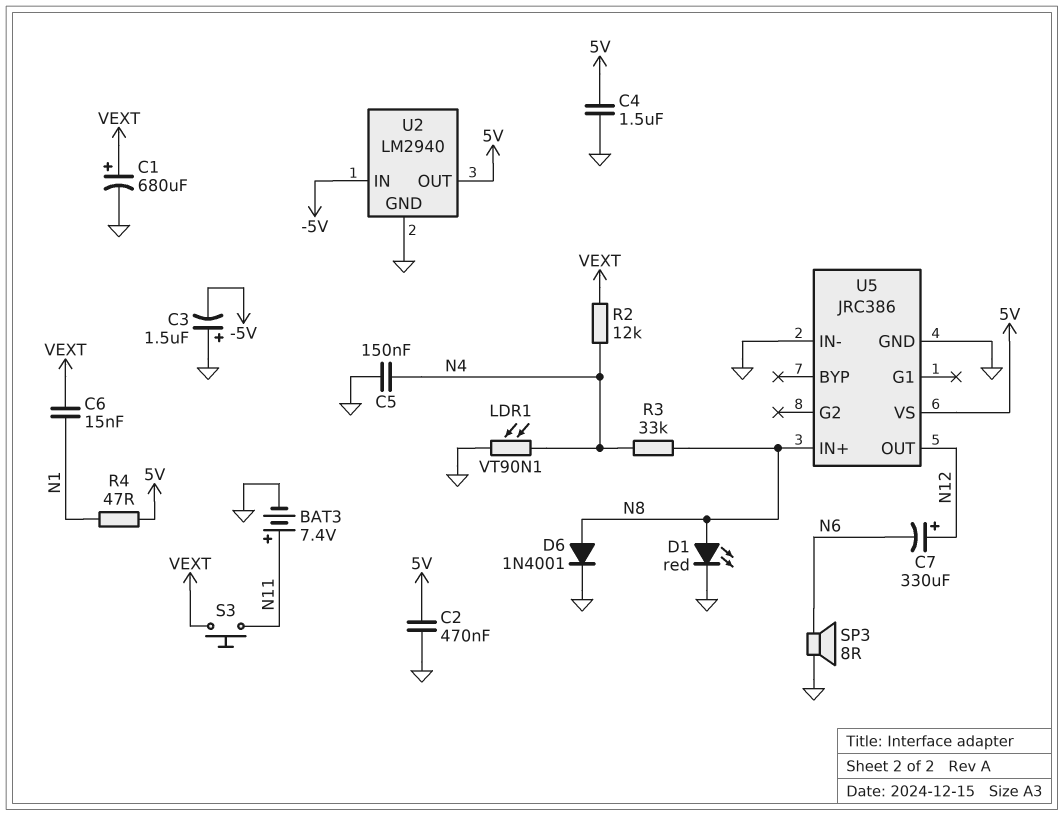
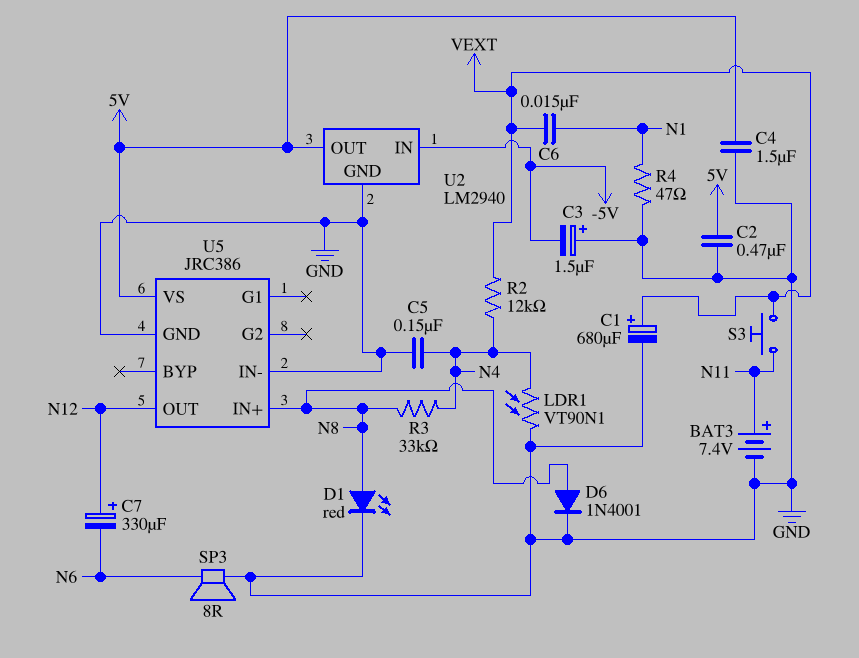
R4: 47 (5V, N1) -> 47 (GND, N1)

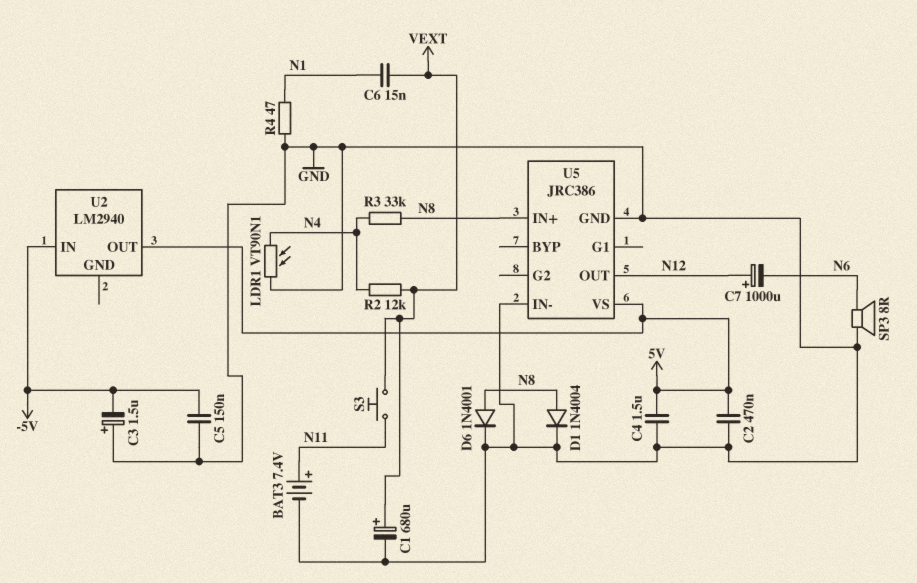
C5: 150nF (GND, N4) -> 150nF (-5V, GND)
C7: 330uF (plus N12, minus N6) -> 1000uF (plus N12, minus N6)
D1: LED red (A N8, K GND) -> diode 1N4004 (A N8, K GND)
U2 pin GND: GND -> none

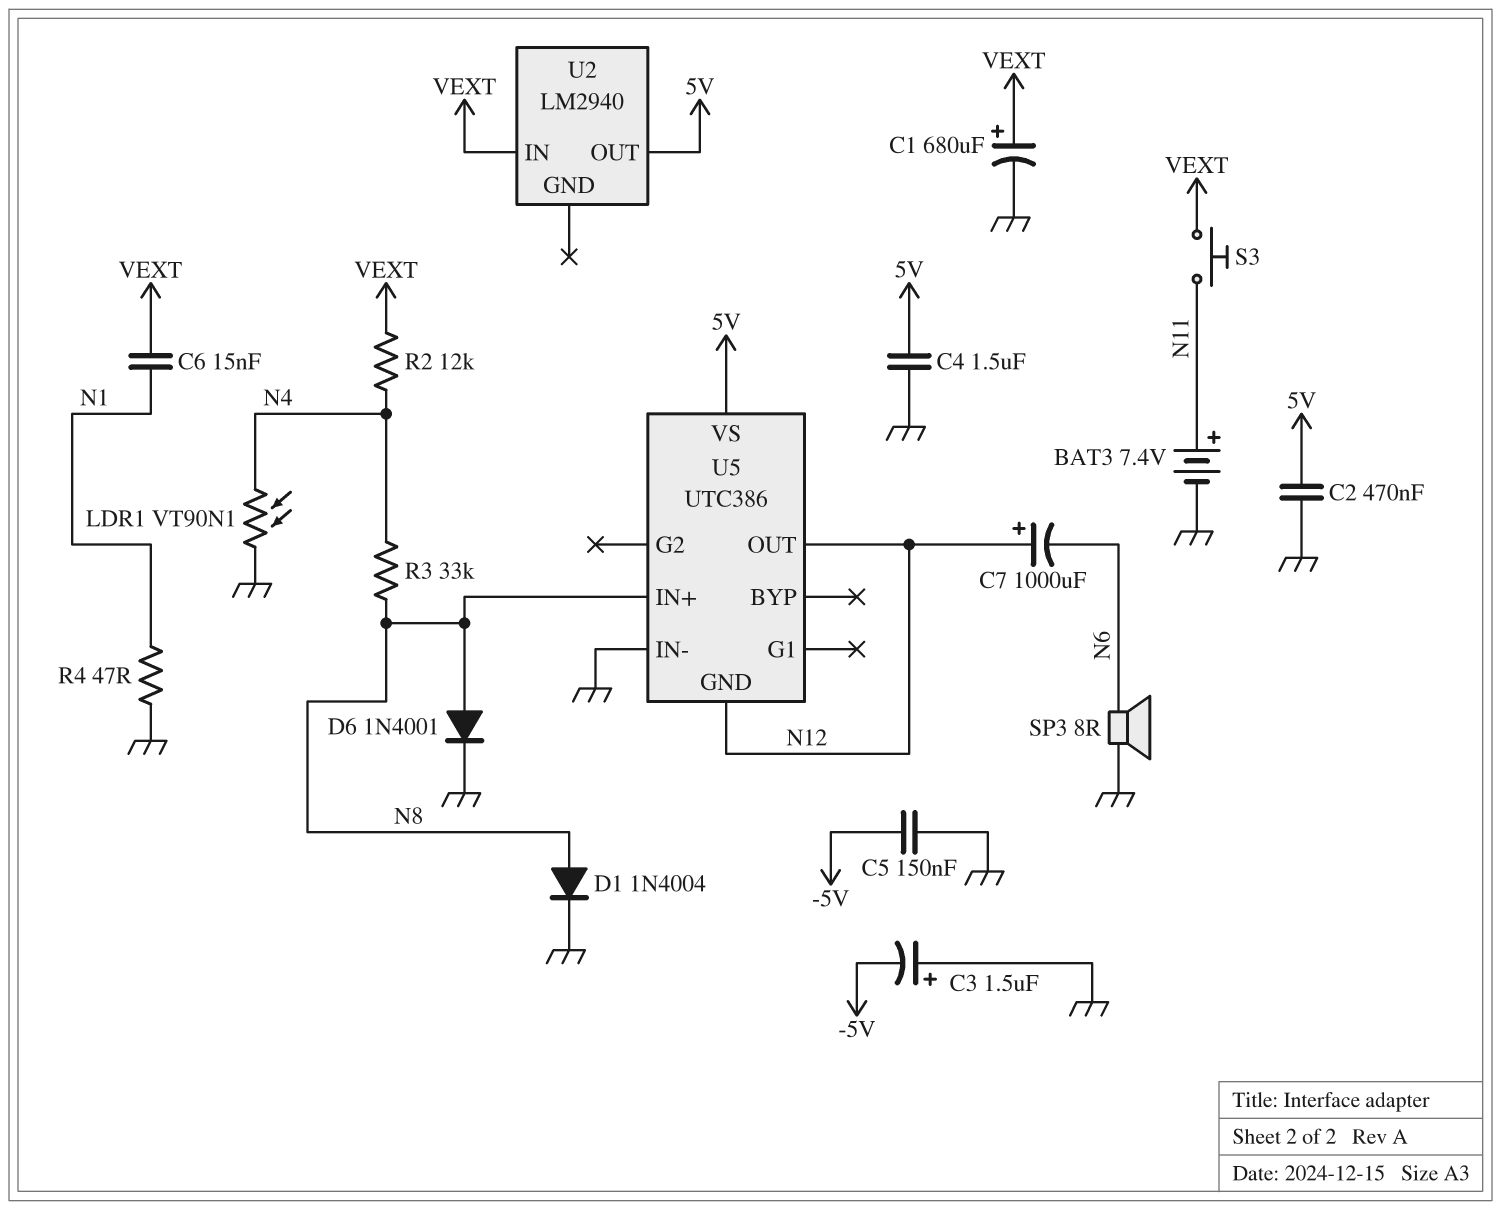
U2 pin IN: -5V -> VEXT
U5: JRC386 -> UTC386
U5 pin GND: GND -> N12

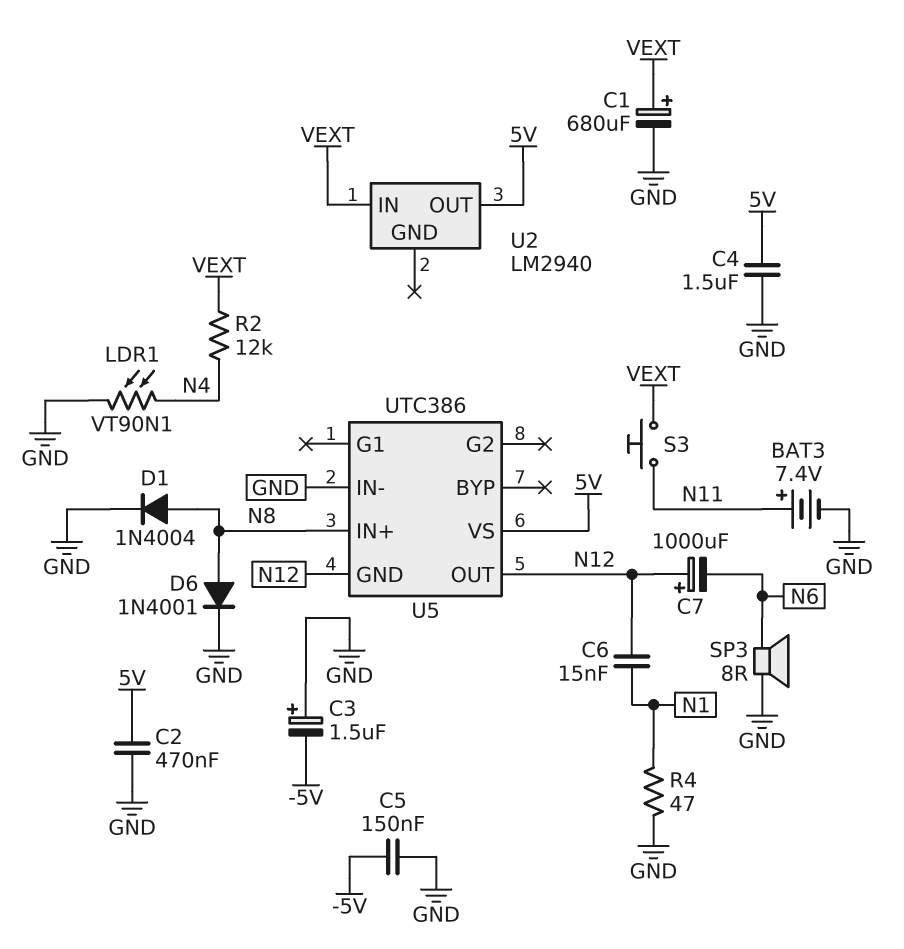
C6: 15nF (N1, VEXT) -> 15nF (N1, N12)
R3: 33k (N4, N8) -> none

